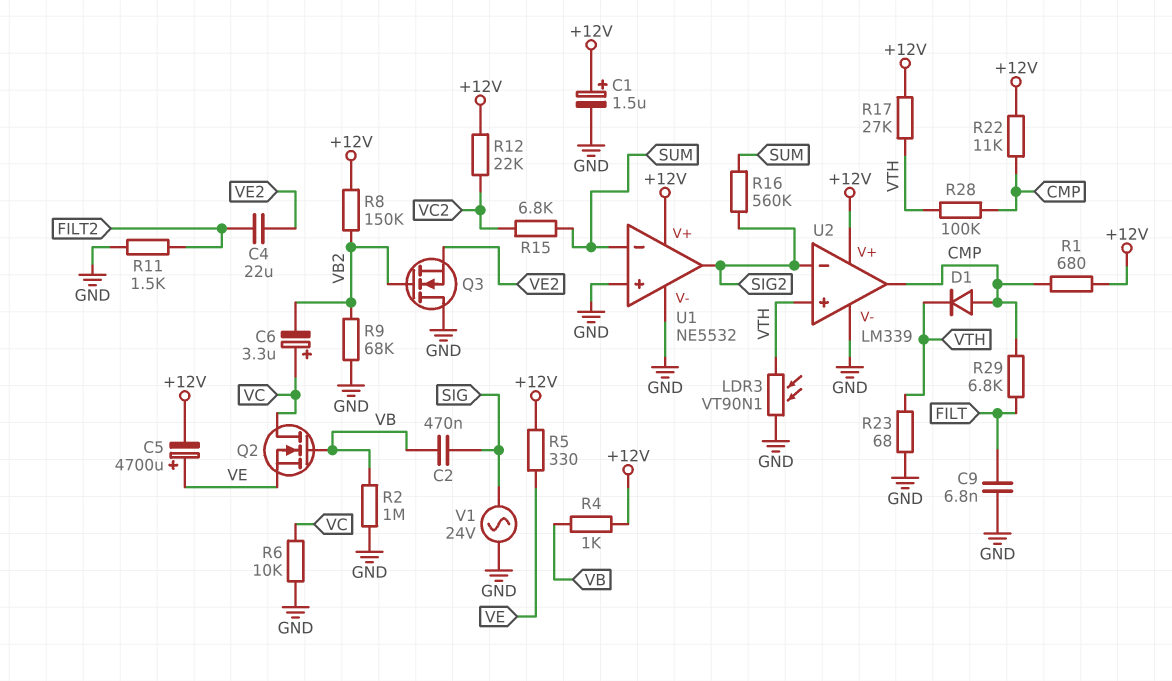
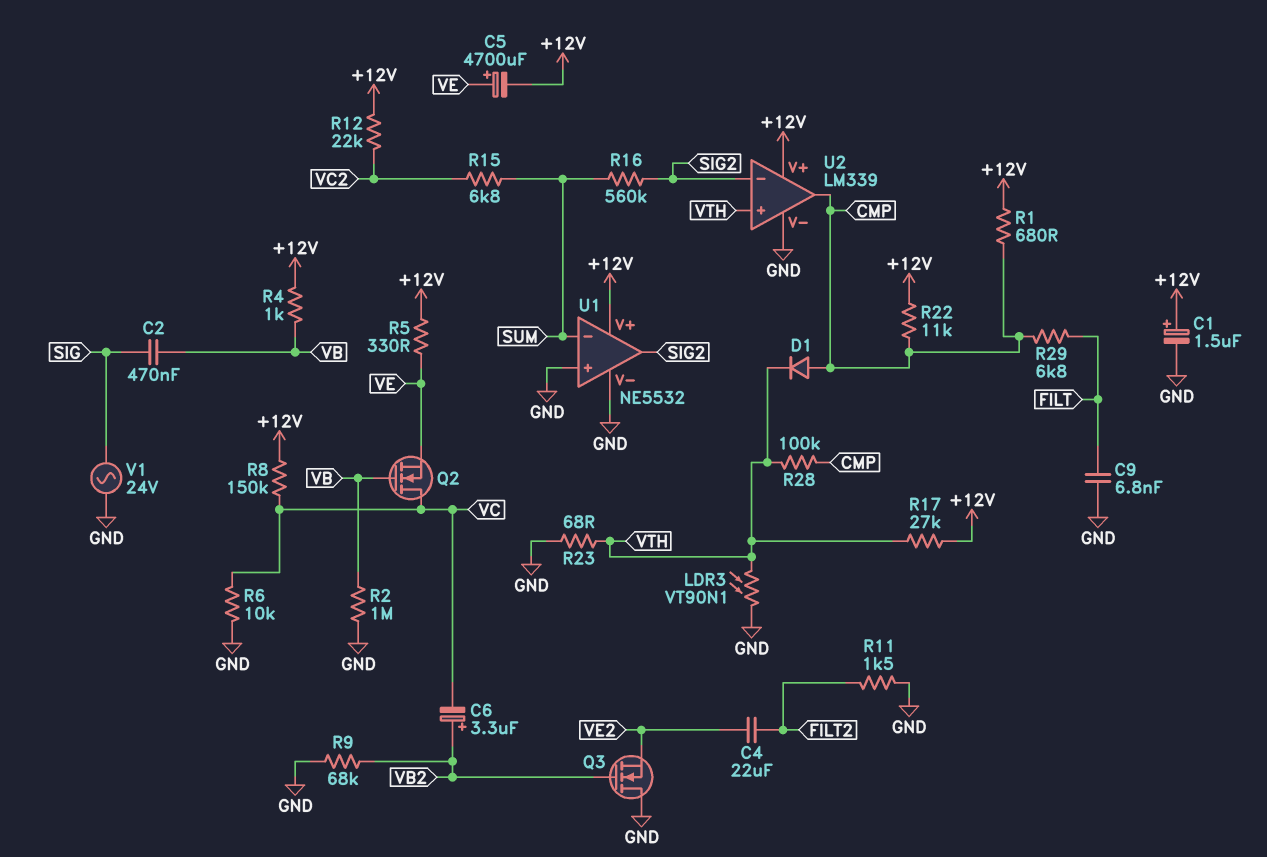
C6: 3.3uF (plus VC, minus VB2) -> 3.3uF (plus VB2, minus VC)
R8: 150k (+12V, VB2) -> 150k (+12V, VC)

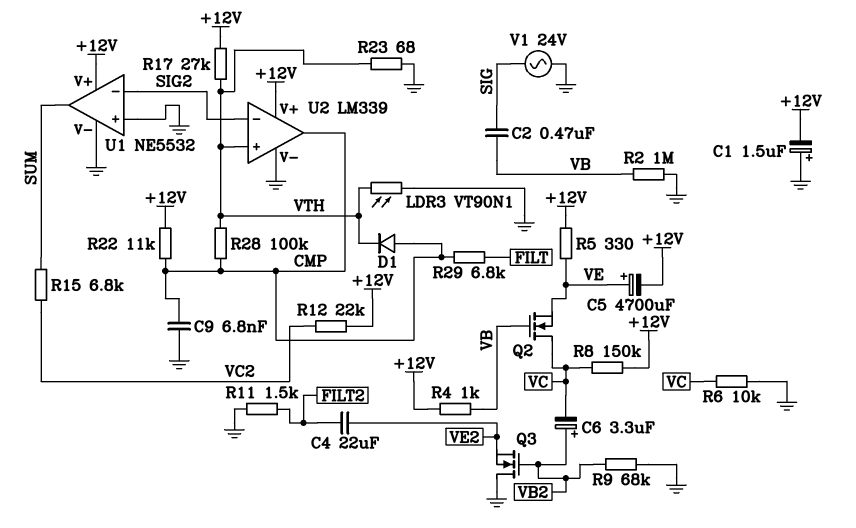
C1: 1.5uF (plus +12V, minus GND) -> 1.5uF (plus GND, minus +12V)
C9: 6.8nF (FILT, GND) -> 6.8nF (CMP, GND)
R1: 680 (+12V, CMP) -> none
R16: 560k (SIG2, SUM) -> none
U1 pin in-: SUM -> SIG2
U1 pin out: SIG2 -> SUM

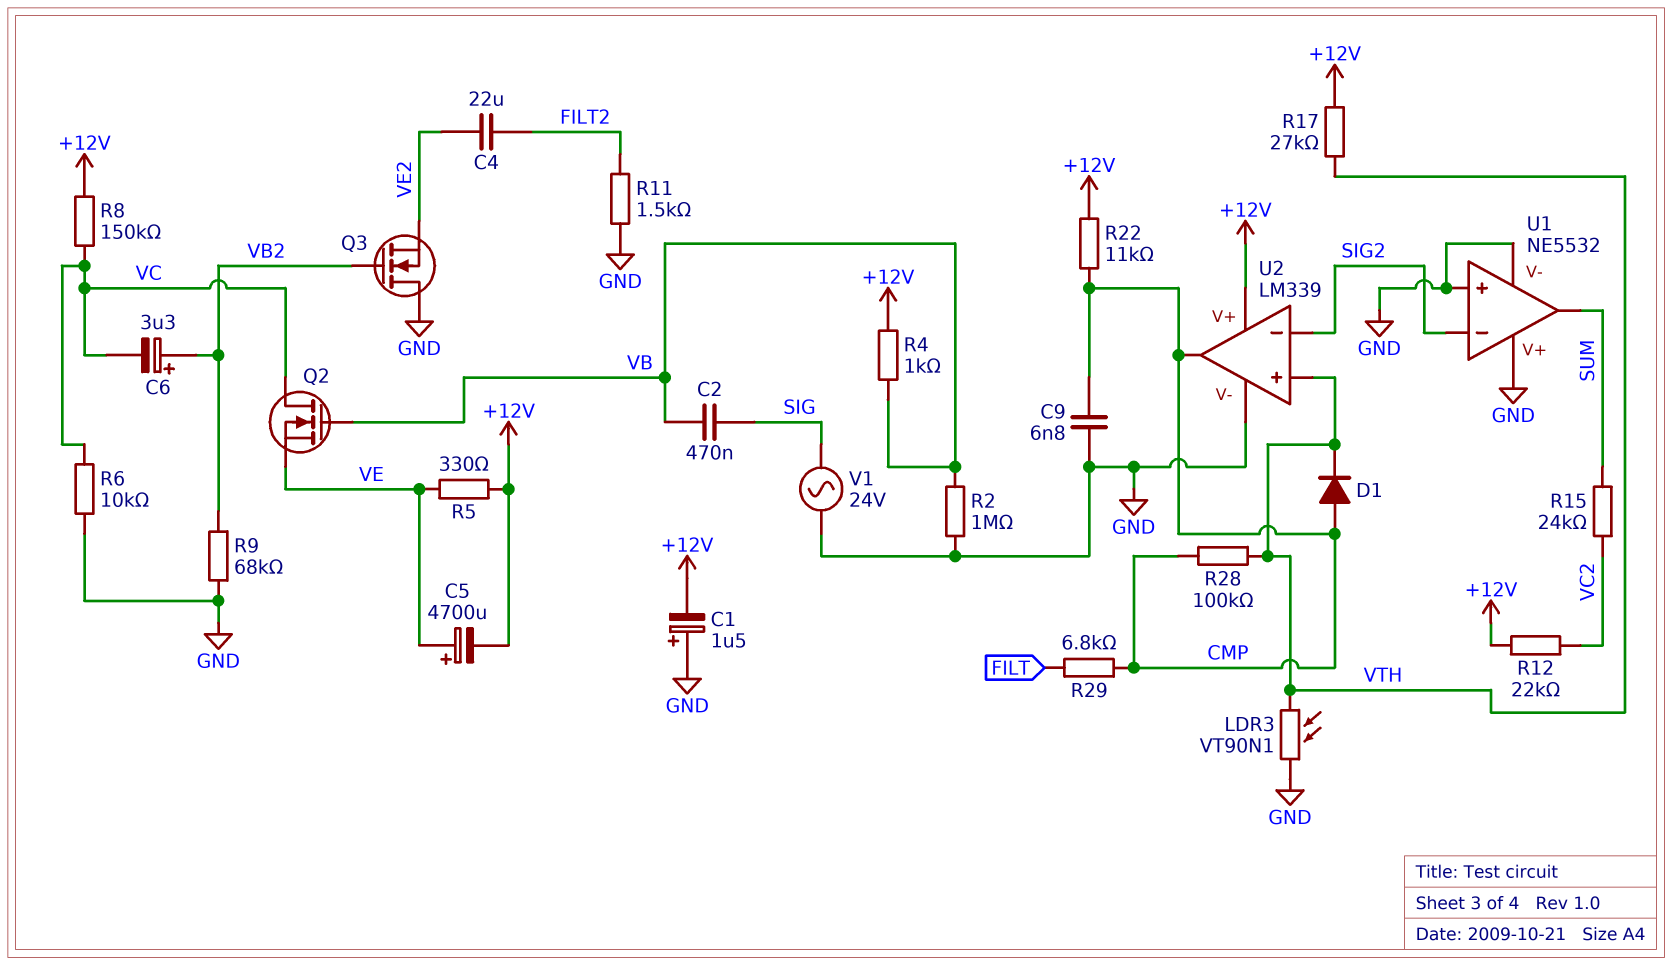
R15: 6.8k (SUM, VC2) -> 24k (SUM, VC2)
R23: 68 (GND, VTH) -> none
U1 pin V+: +12V -> GND

